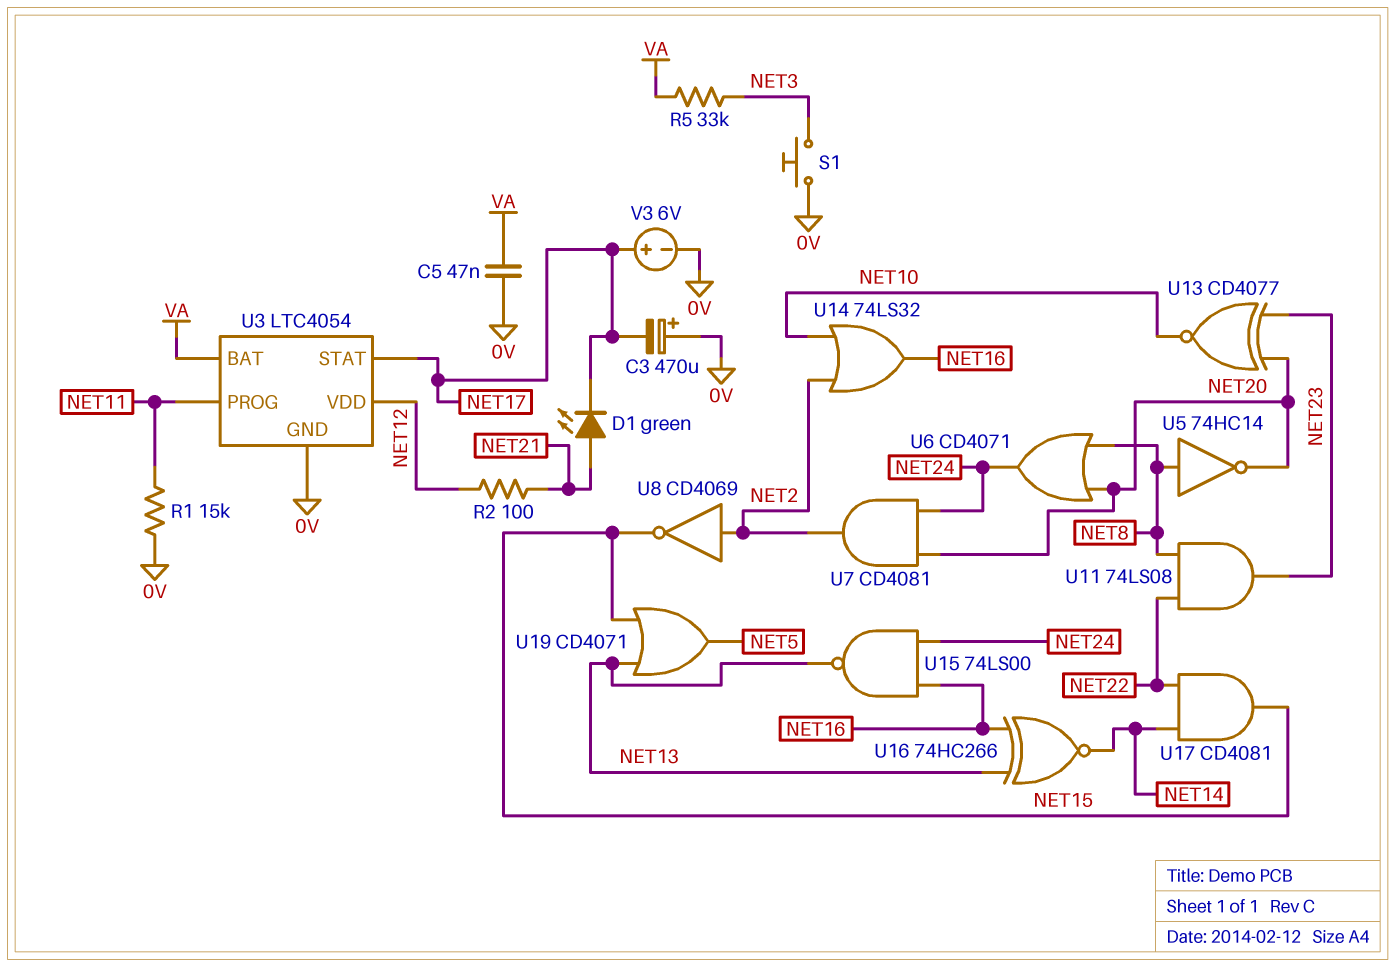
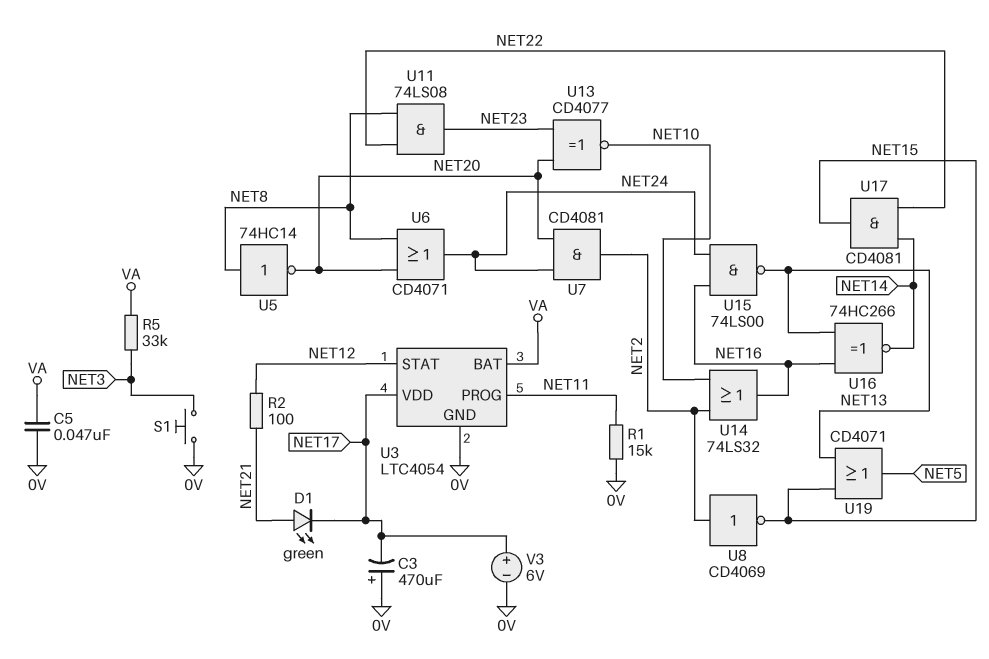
U3 pin STAT: NET17 -> NET12
U3 pin VDD: NET12 -> NET17

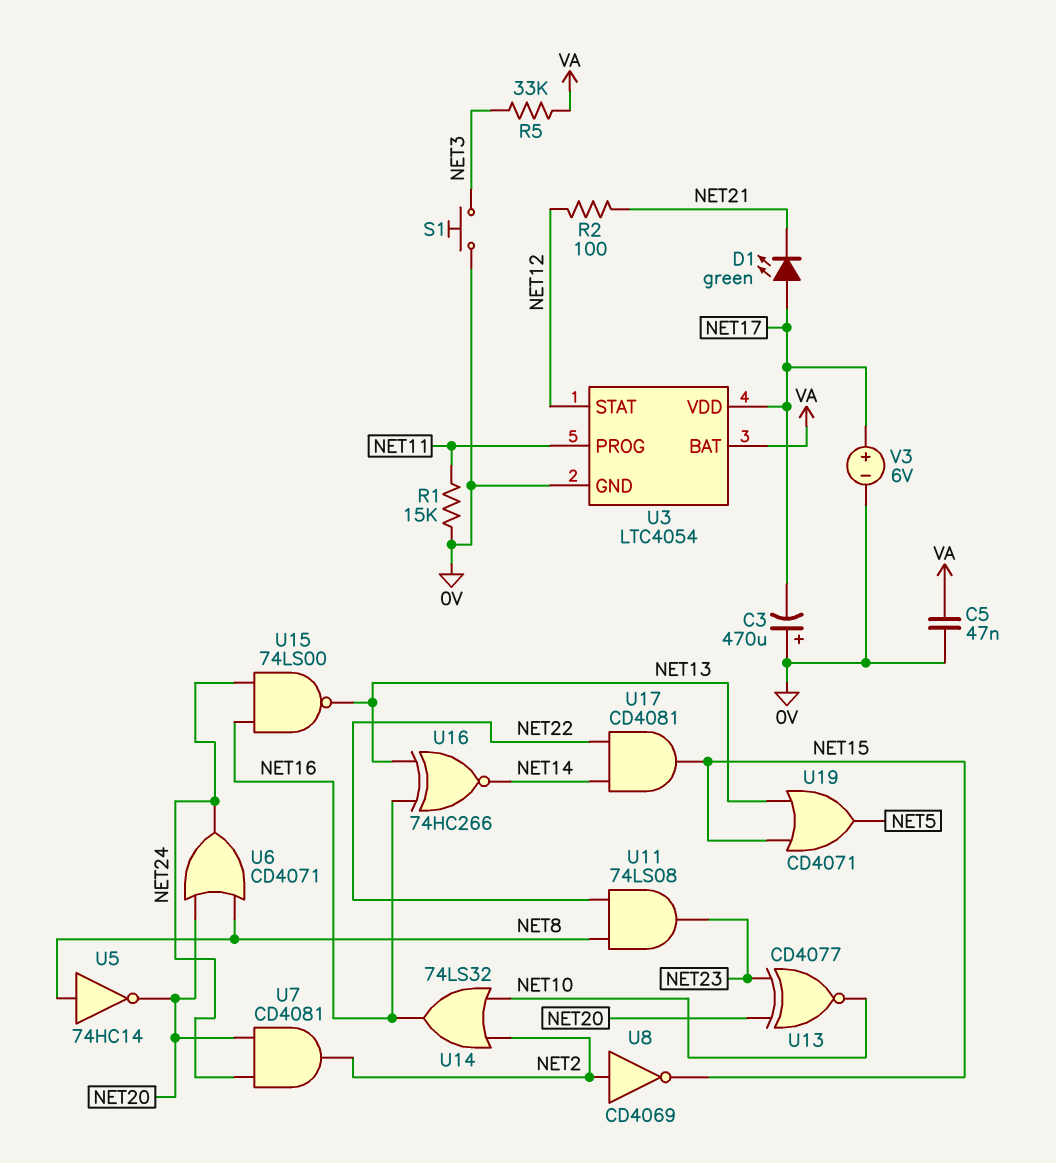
D1: LED green (A NET21, K NET17) -> LED green (A NET17, K NET21)

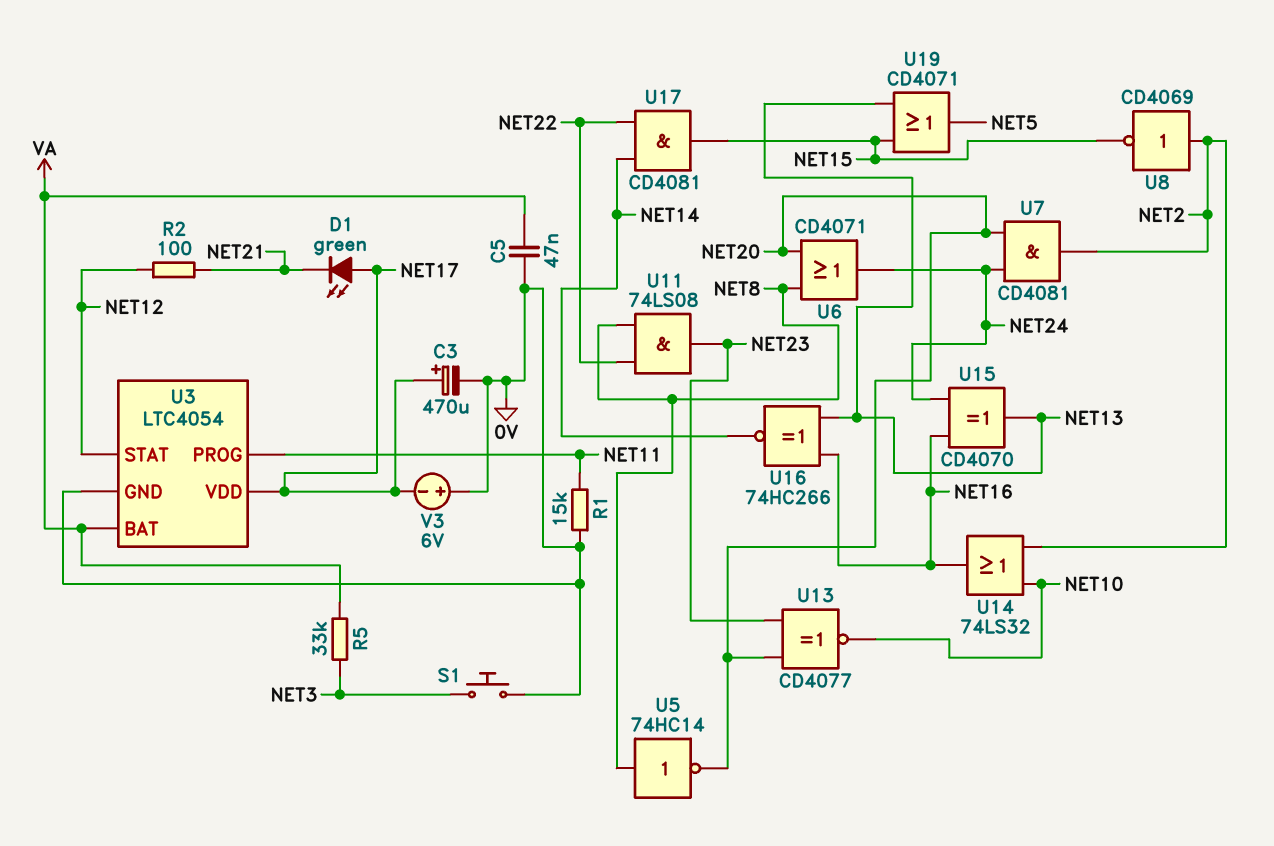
C3: 470uF (plus 0V, minus NET17) -> 470uF (plus NET17, minus 0V)
U15: NAND 74LS00 (in NET16, in NET24, out NET13) -> XOR CD4070 (in NET16, in NET24, out NET13)
V3: 6V (plus NET17, minus 0V) -> 6V (plus 0V, minus NET17)

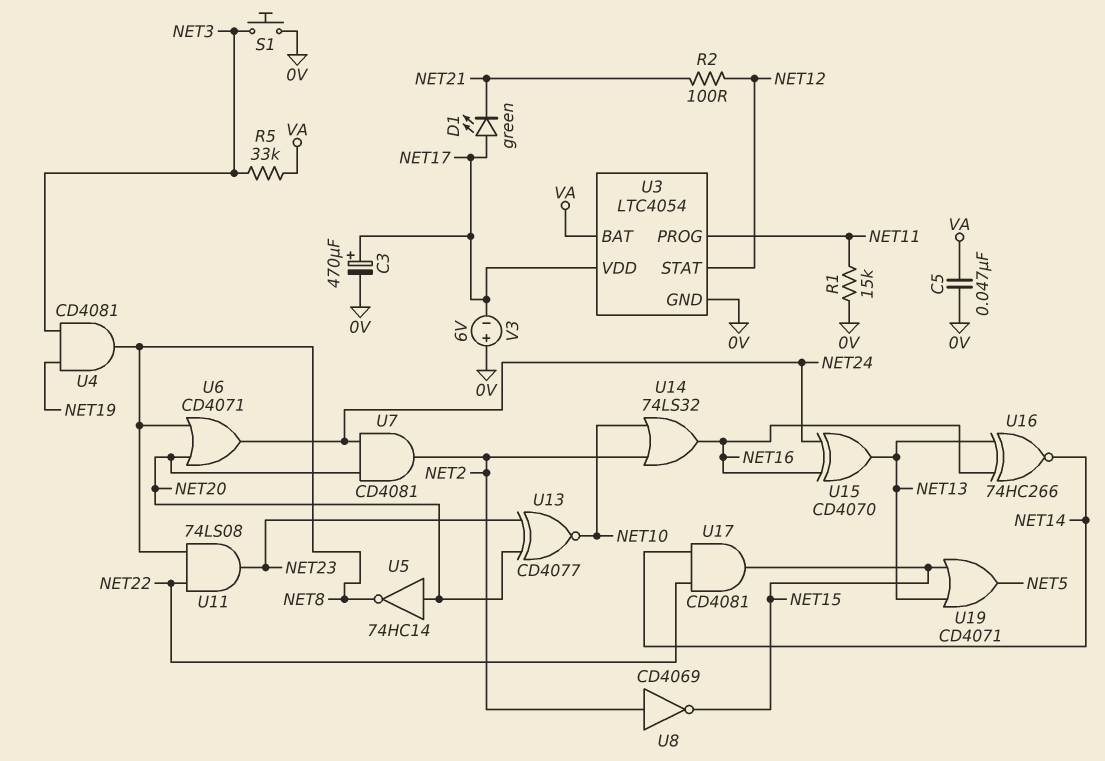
U4: none -> AND CD4081 (in NET3, in NET19, out NET8)
U5: NOT 74HC14 (in NET8, out NET20) -> NOT 74HC14 (in NET20, out NET8)

